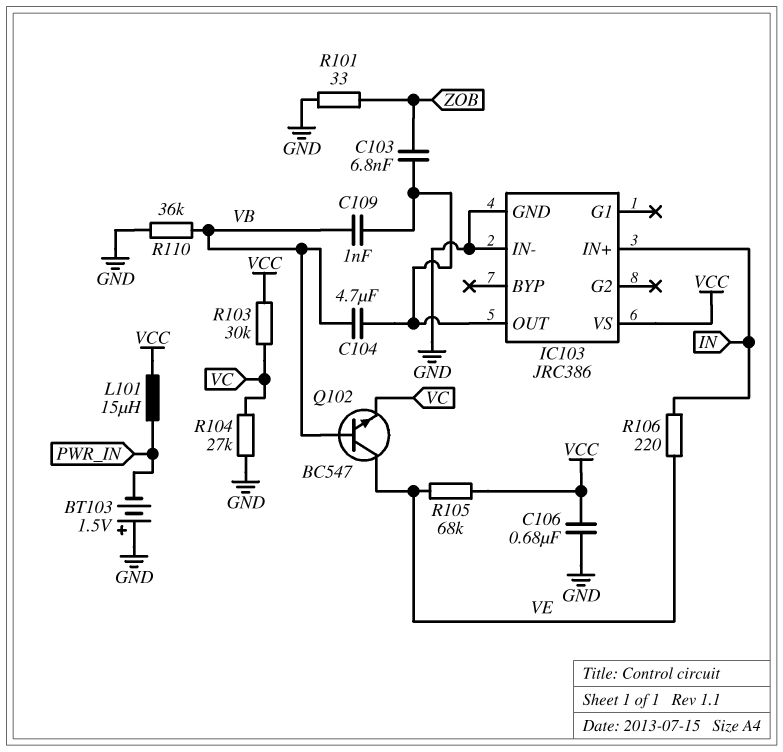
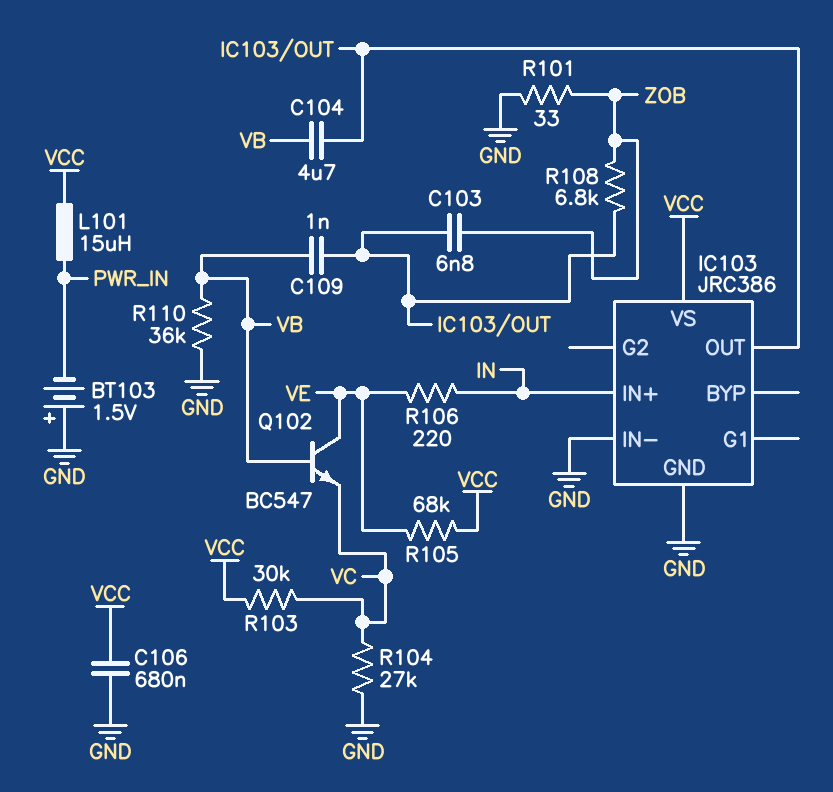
R108: none -> 6.8k (IC103/OUT, ZOB)

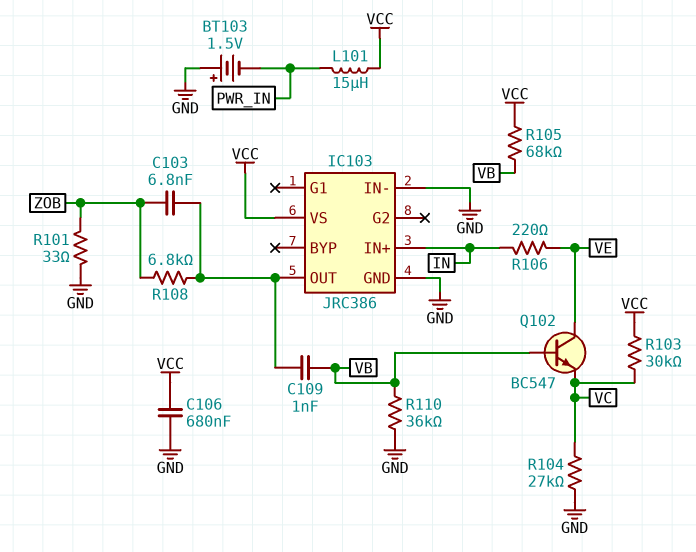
C104: 4.7uF (IC103/OUT, VB) -> none
R105: 68k (VCC, VE) -> 68k (VB, VCC)

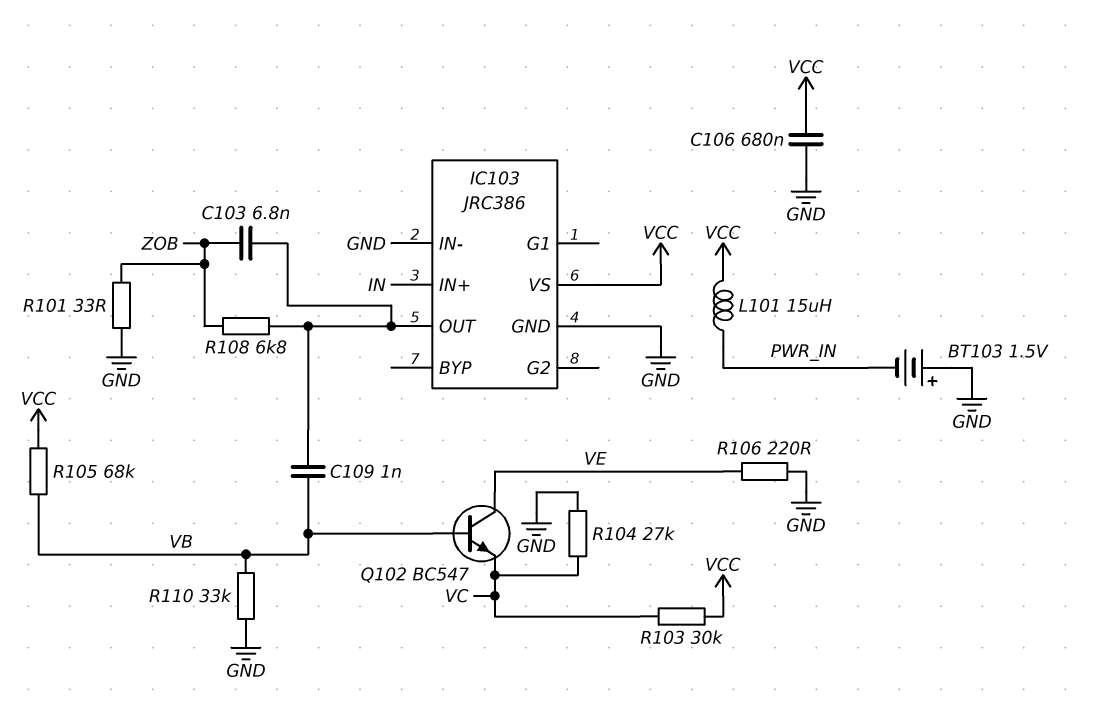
R106: 220 (IN, VE) -> 220 (GND, VE)
R110: 36k (GND, VB) -> 33k (GND, VB)

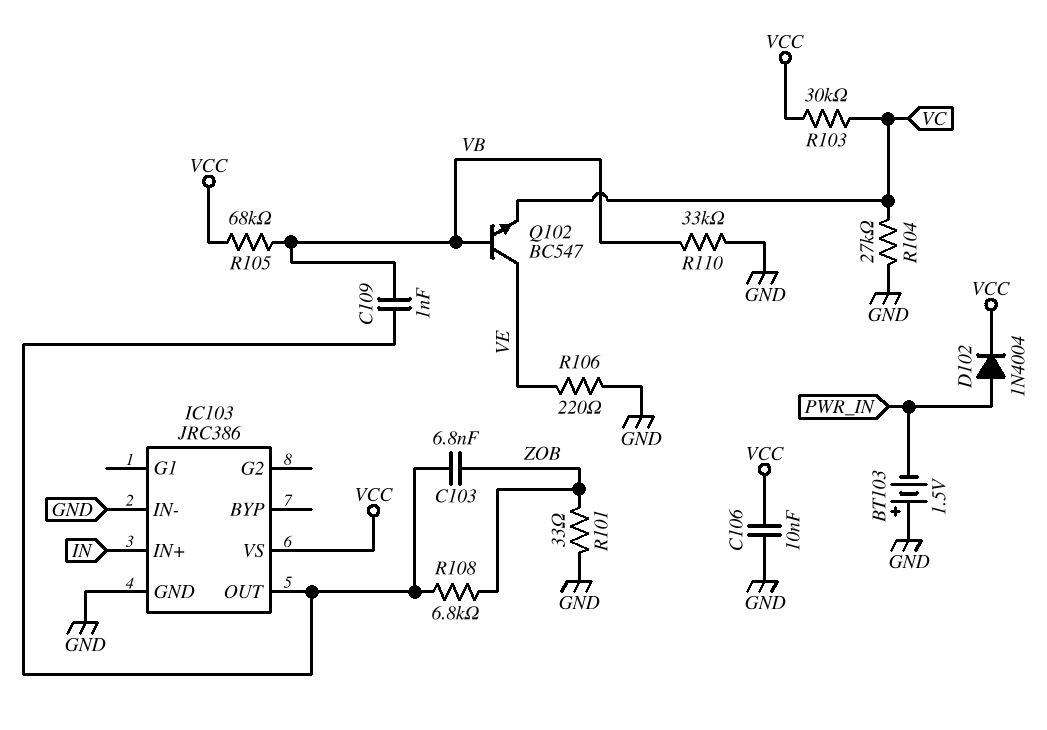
C106: 680nF (GND, VCC) -> 10nF (GND, VCC)
D102: none -> diode 1N4004 (A PWR_IN, K VCC)
L101: 15uH (PWR_IN, VCC) -> none

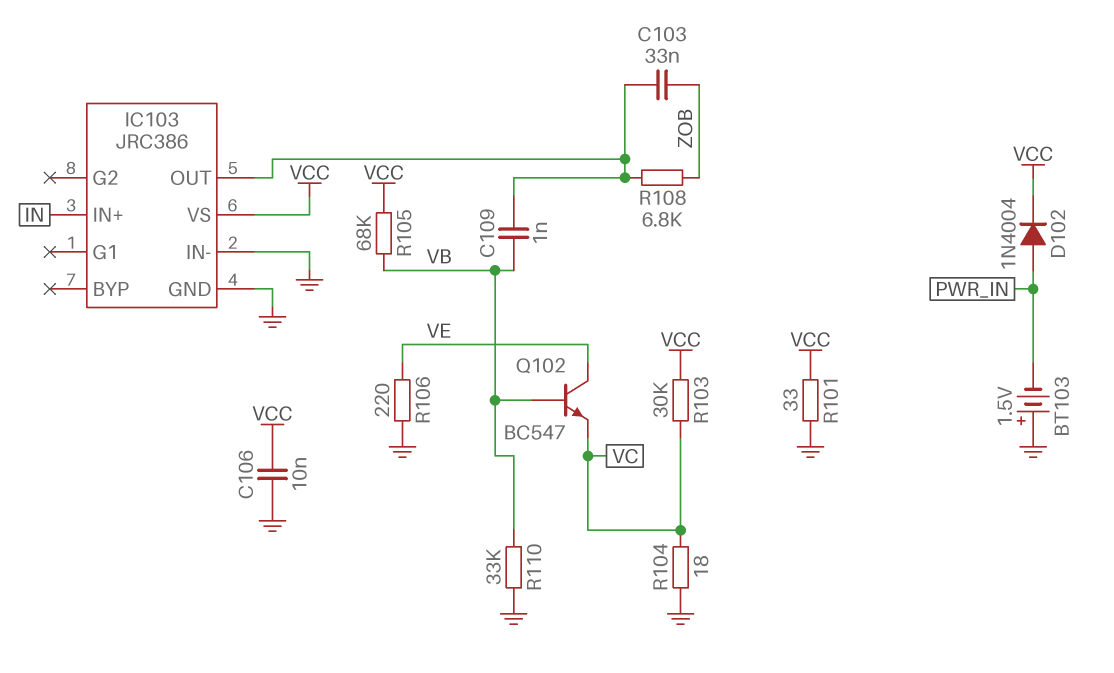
C103: 6.8nF (IC103/OUT, ZOB) -> 33nF (IC103/OUT, ZOB)
R101: 33 (GND, ZOB) -> 33 (GND, VCC)
R104: 27k (GND, VC) -> 18 (GND, VC)

